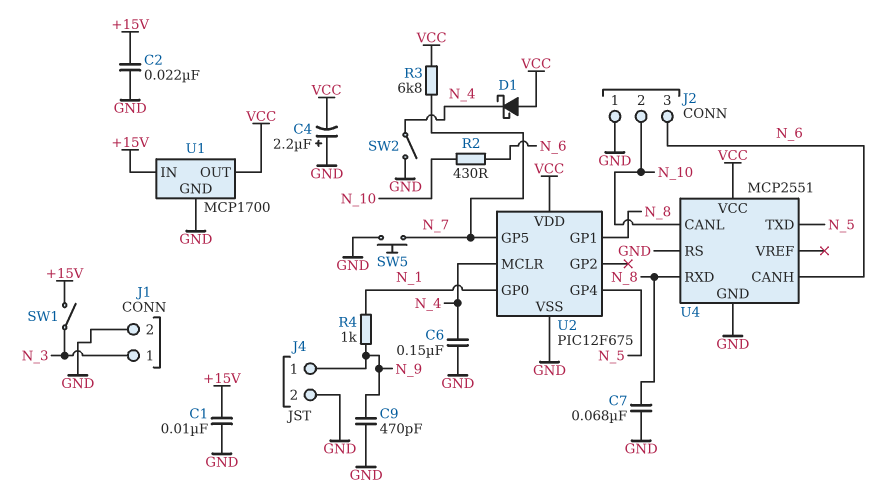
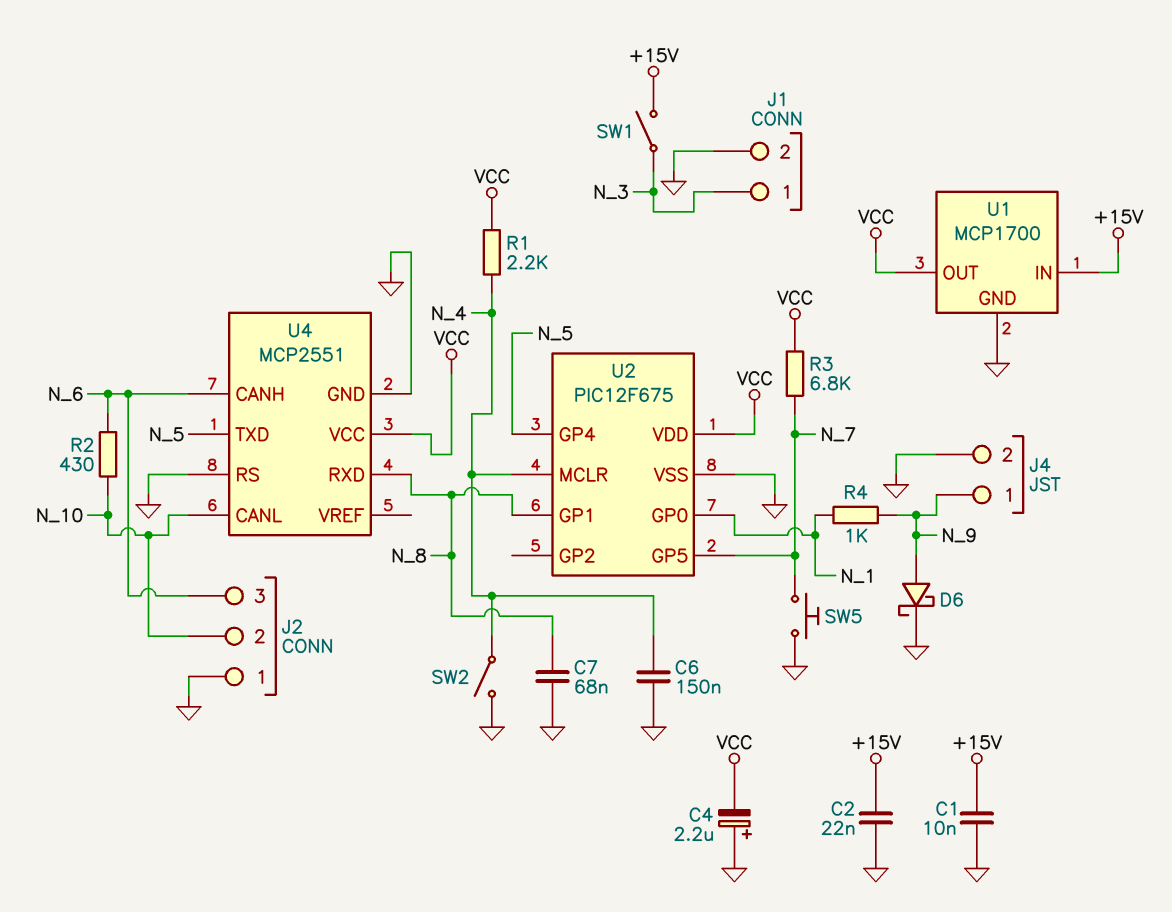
C9: 470pF (GND, N_9) -> none
D1: schottky (A VCC, K N_4) -> none
D6: none -> schottky (A N_9, K GND)
R1: none -> 2.2k (N_4, VCC)

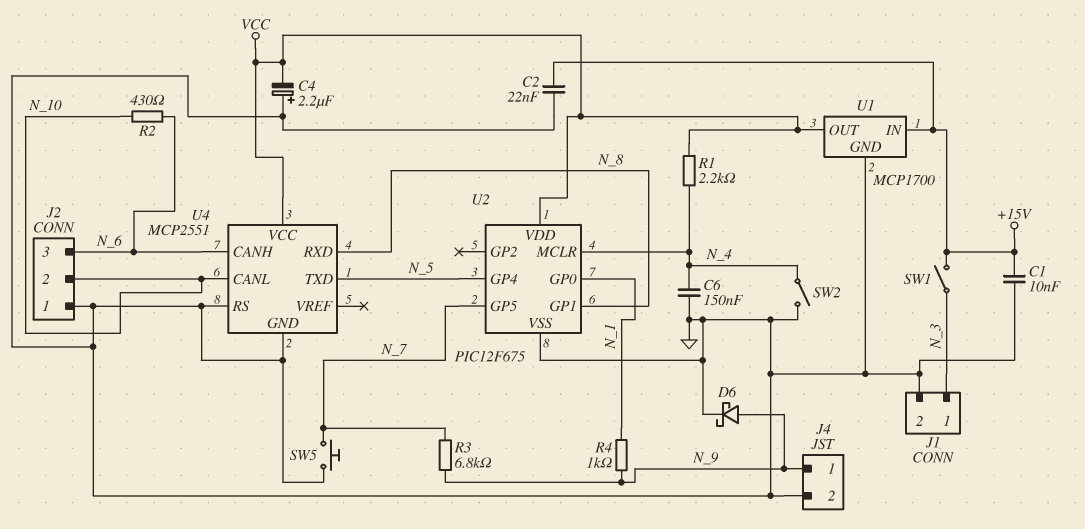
C7: 68nF (GND, N_8) -> none
R3: 6.8k (N_7, VCC) -> 6.8k (N_7, N_9)

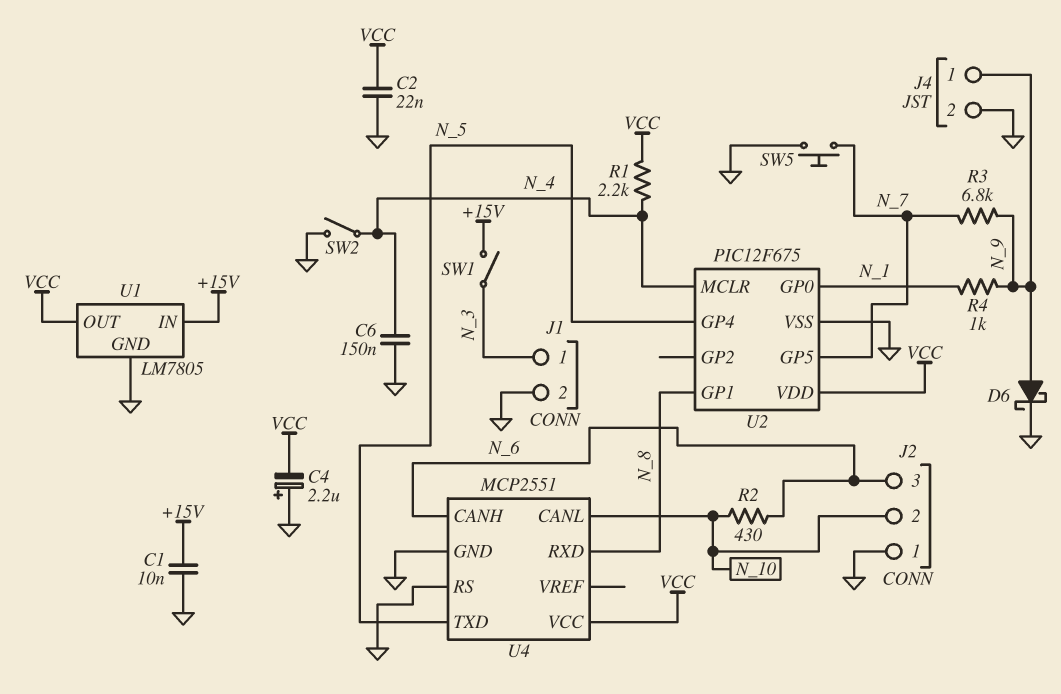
C2: 22nF (+15V, GND) -> 22nF (GND, VCC)
U1: MCP1700 -> LM7805

